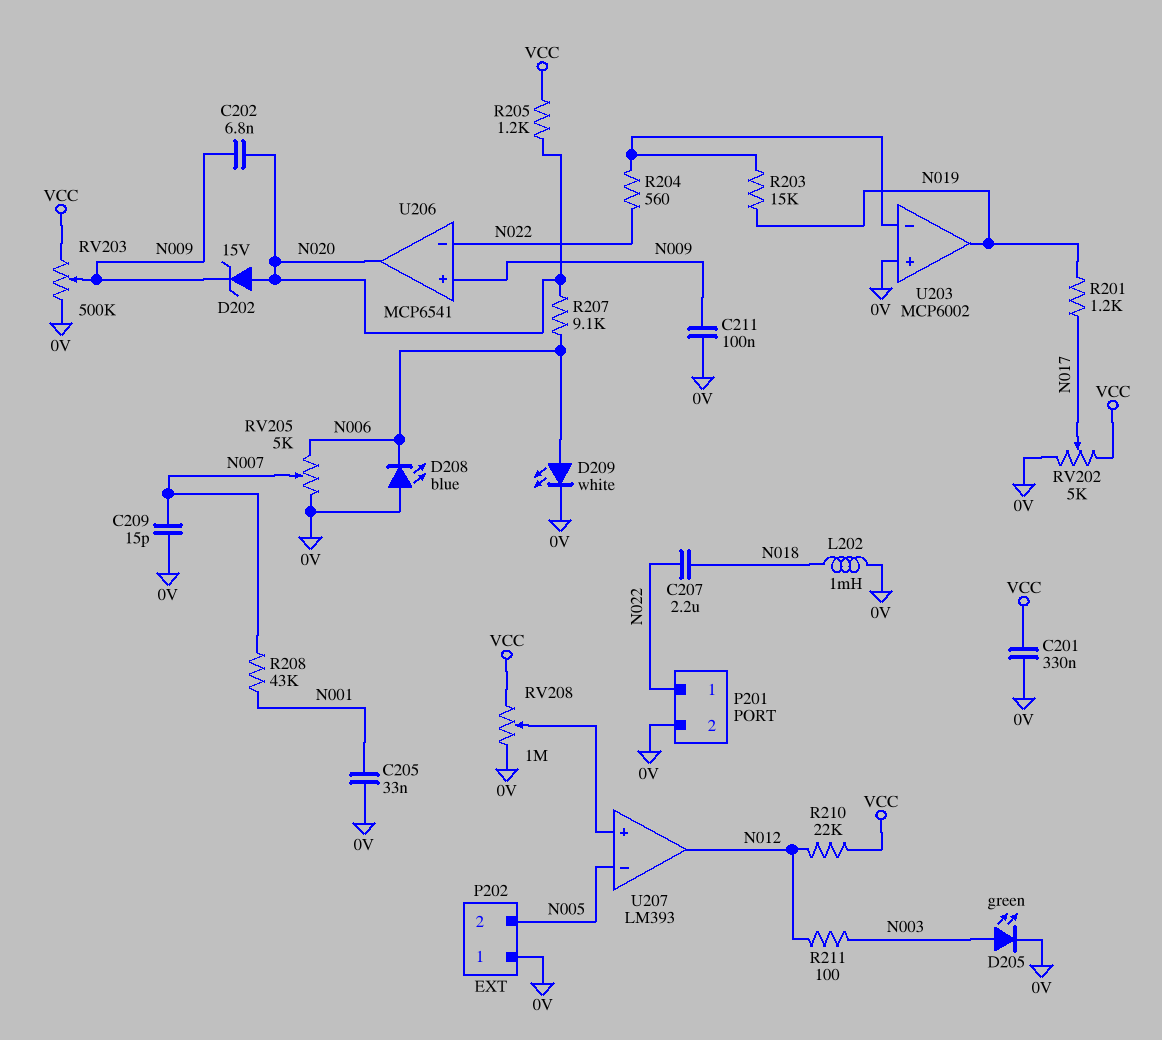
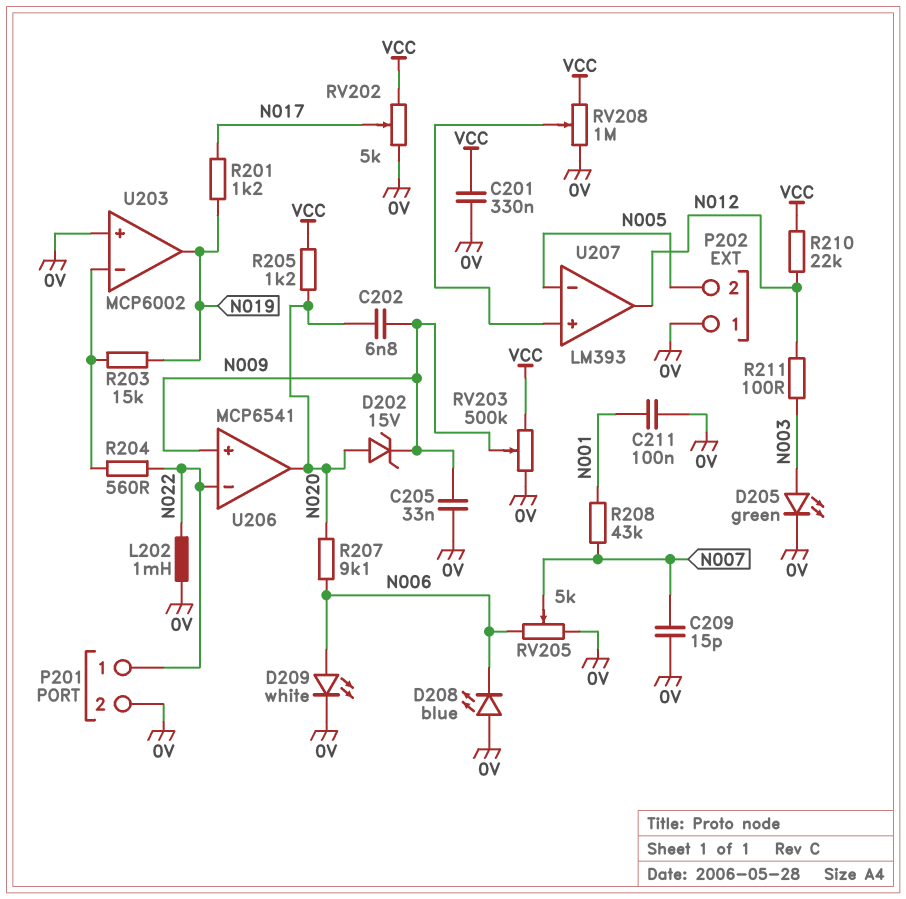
C205: 33nF (0V, N001) -> 33nF (0V, N009)
C207: 2.2uF (N018, N022) -> none
C211: 100nF (0V, N009) -> 100nF (0V, N001)
L202: 1mH (0V, N018) -> 1mH (0V, N022)

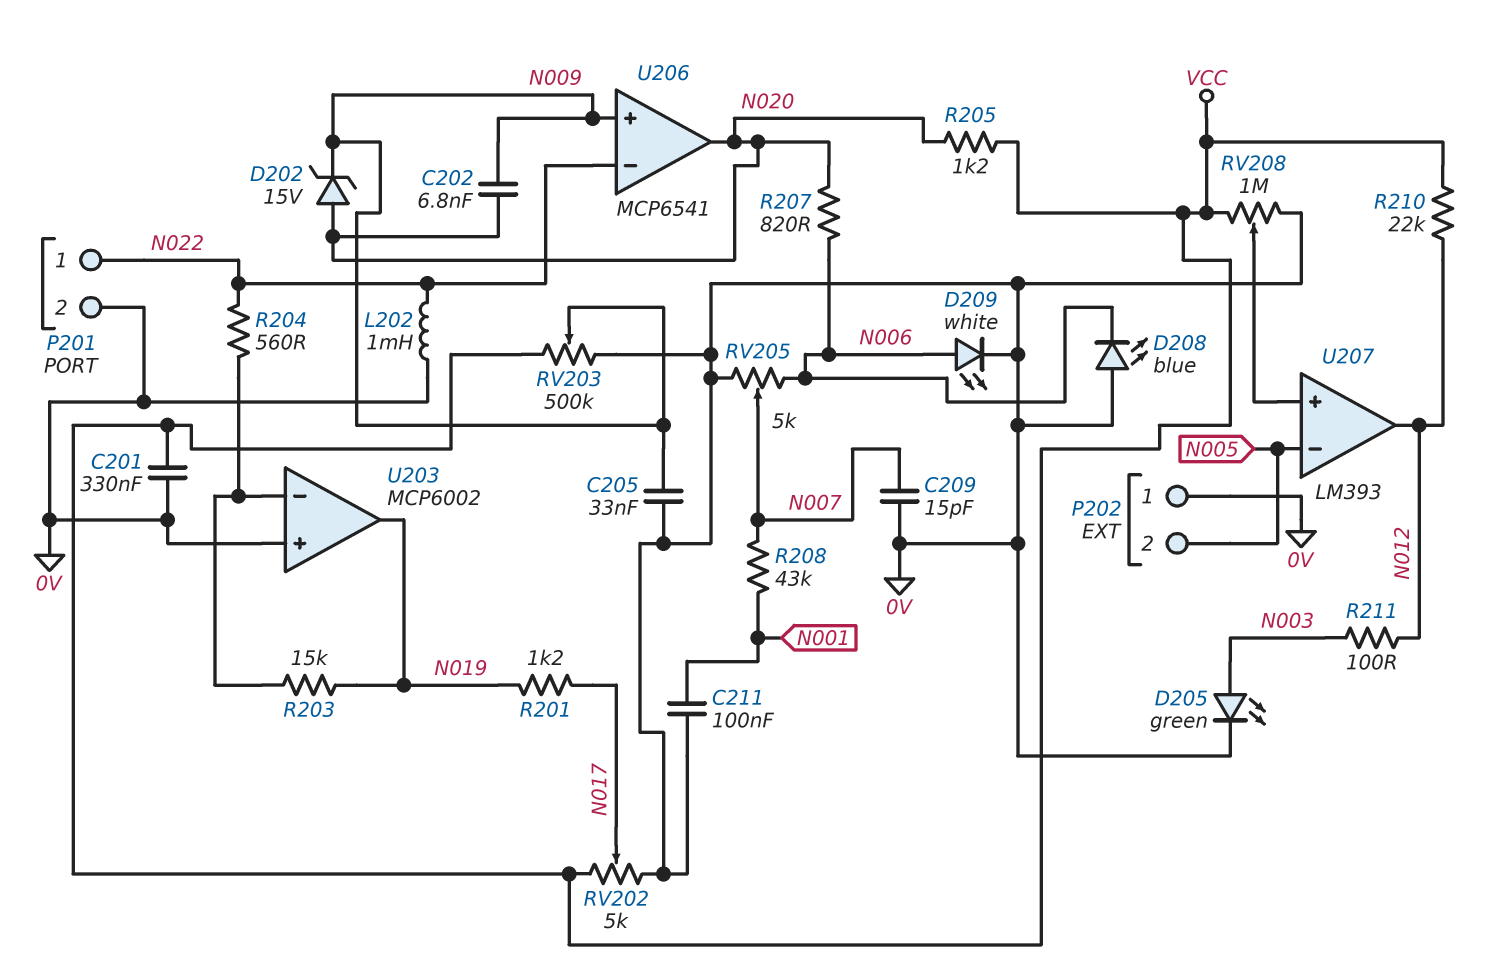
R207: 9.1k (N006, N020) -> 820 (N006, N020)

